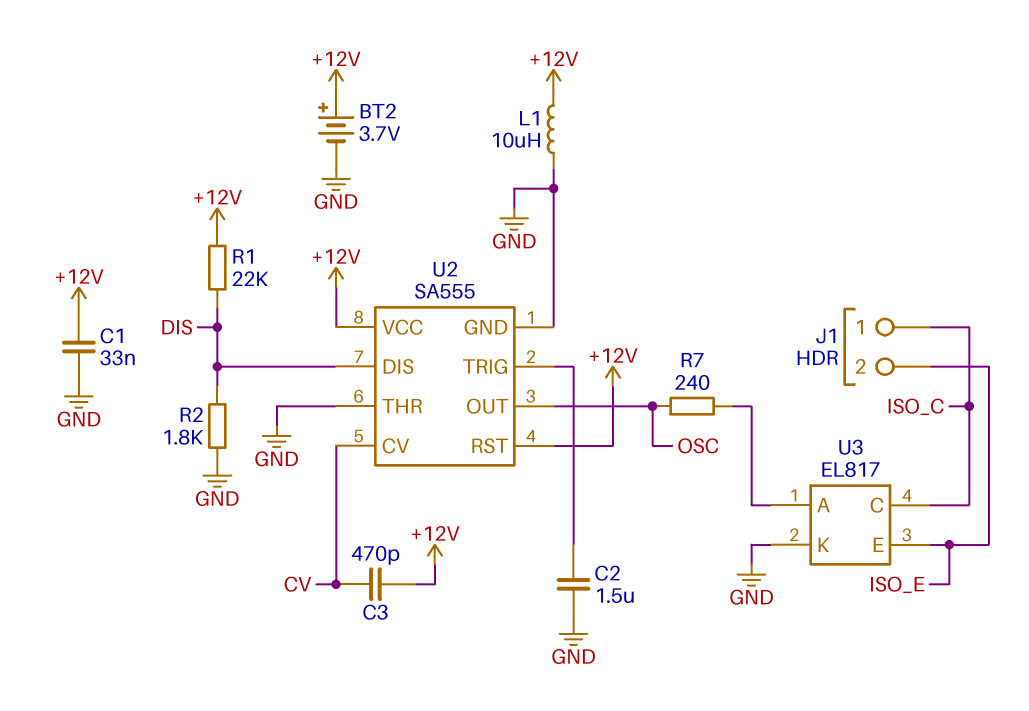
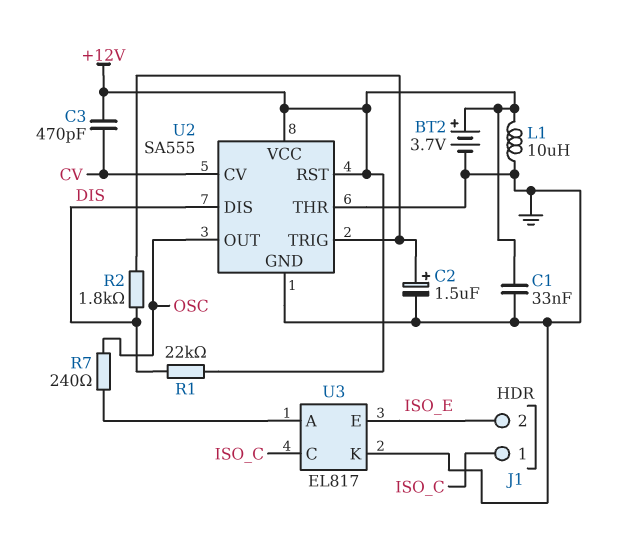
C2: 1.5uF (GND, U2/TRIG) -> 1.5uF (plus U2/TRIG, minus GND)
R2: 1.8k (DIS, GND) -> 1.8k (DIS, U2/TRIG)

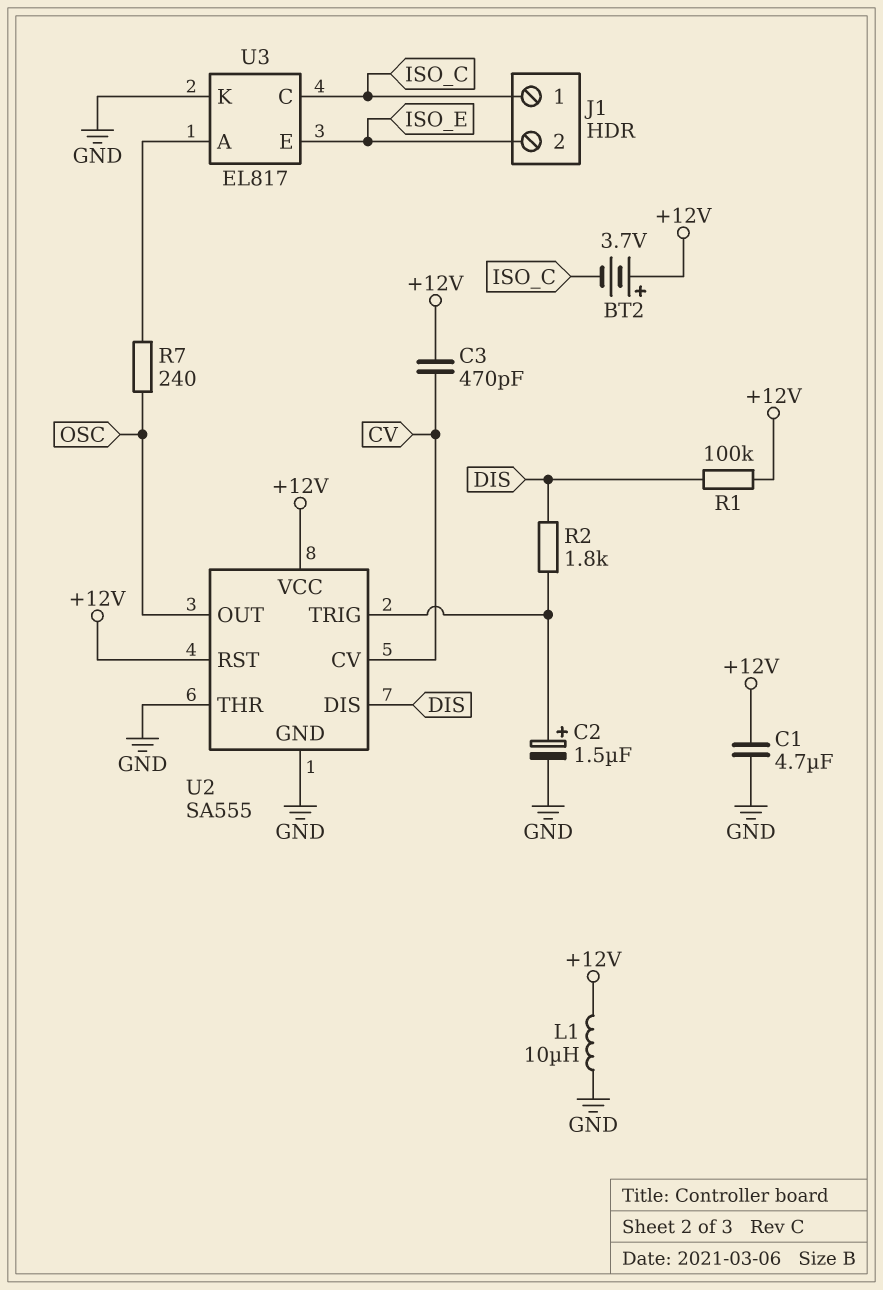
BT2: 3.7V (plus +12V, minus GND) -> 3.7V (plus +12V, minus ISO_C)
C1: 33nF (+12V, GND) -> 4.7uF (+12V, GND)
R1: 22k (+12V, DIS) -> 100k (+12V, DIS)

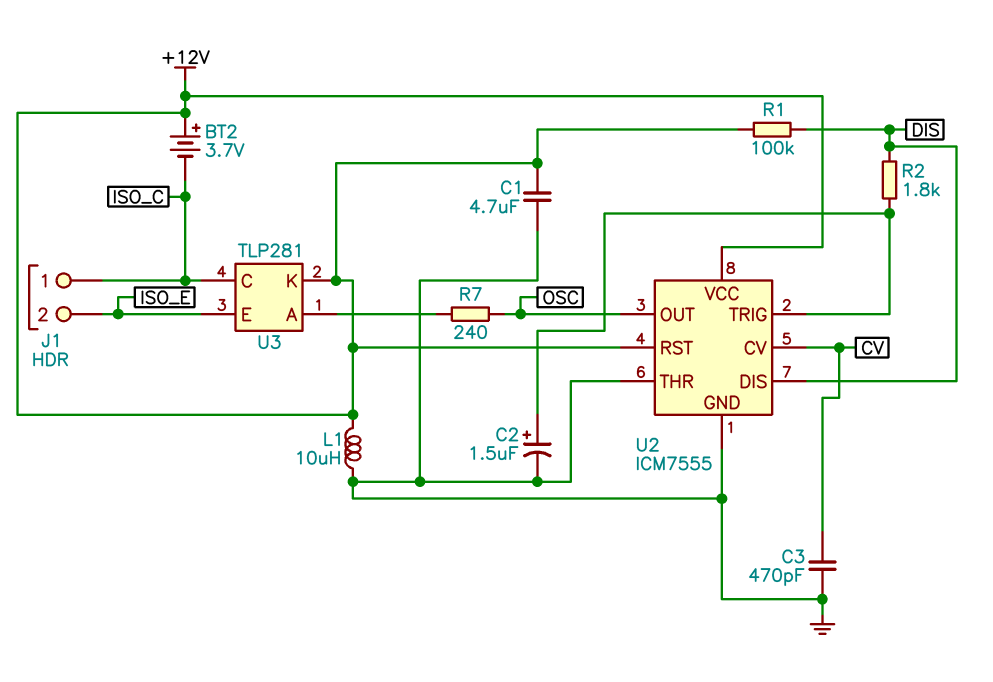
C3: 470pF (+12V, CV) -> 470pF (CV, GND)
U2: SA555 -> ICM7555
U3: EL817 -> TLP281
U3 pin K: GND -> +12V

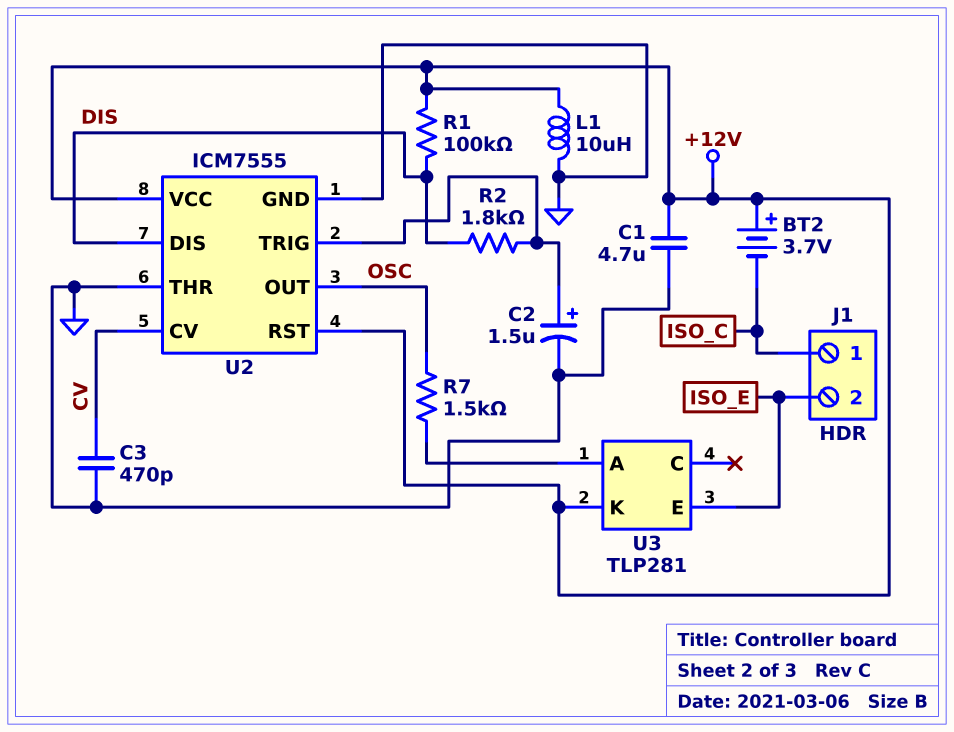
R7: 240 (OSC, U3/A) -> 1.5k (OSC, U3/A)
U3 pin C: ISO_C -> none

